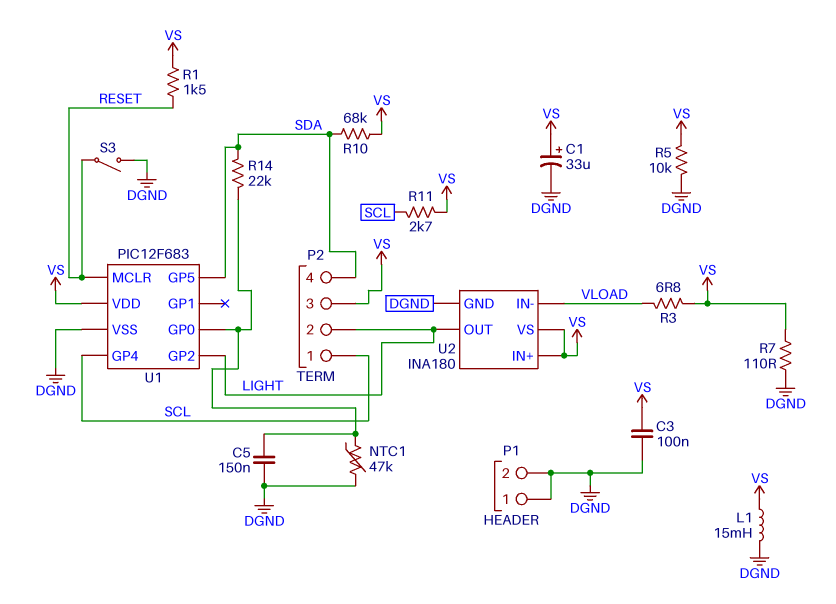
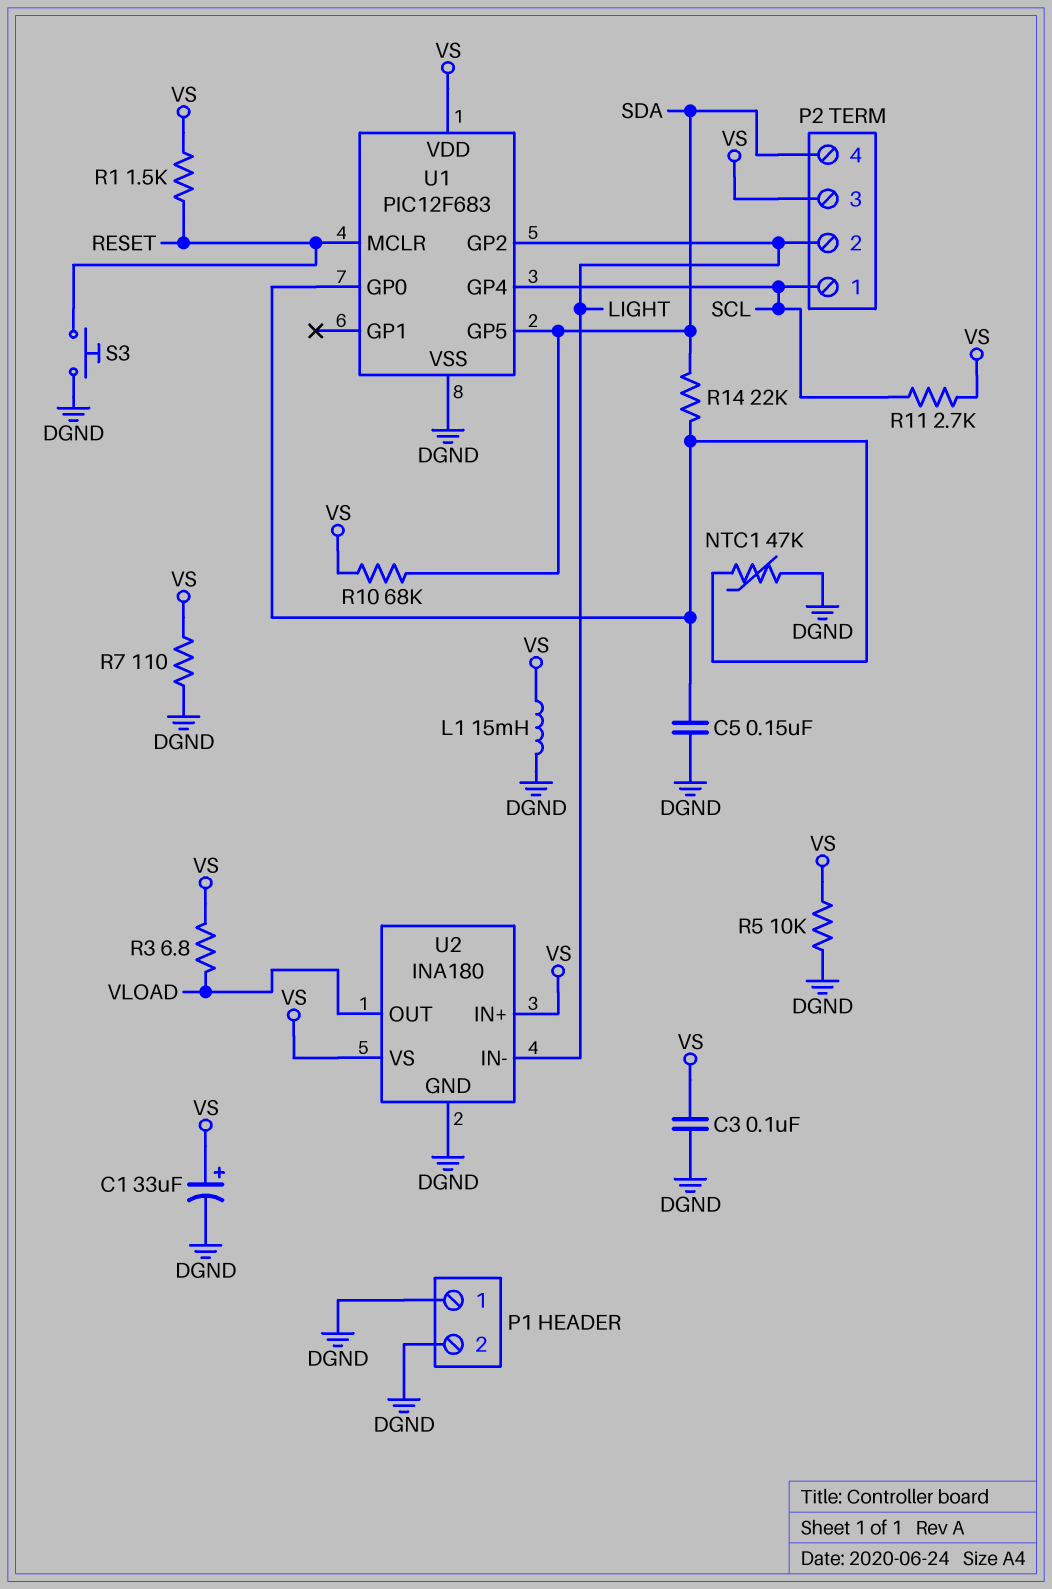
S3: switch (DGND, RESET) -> button (DGND, RESET)
U2 pin IN-: VLOAD -> LIGHT
U2 pin OUT: LIGHT -> VLOAD

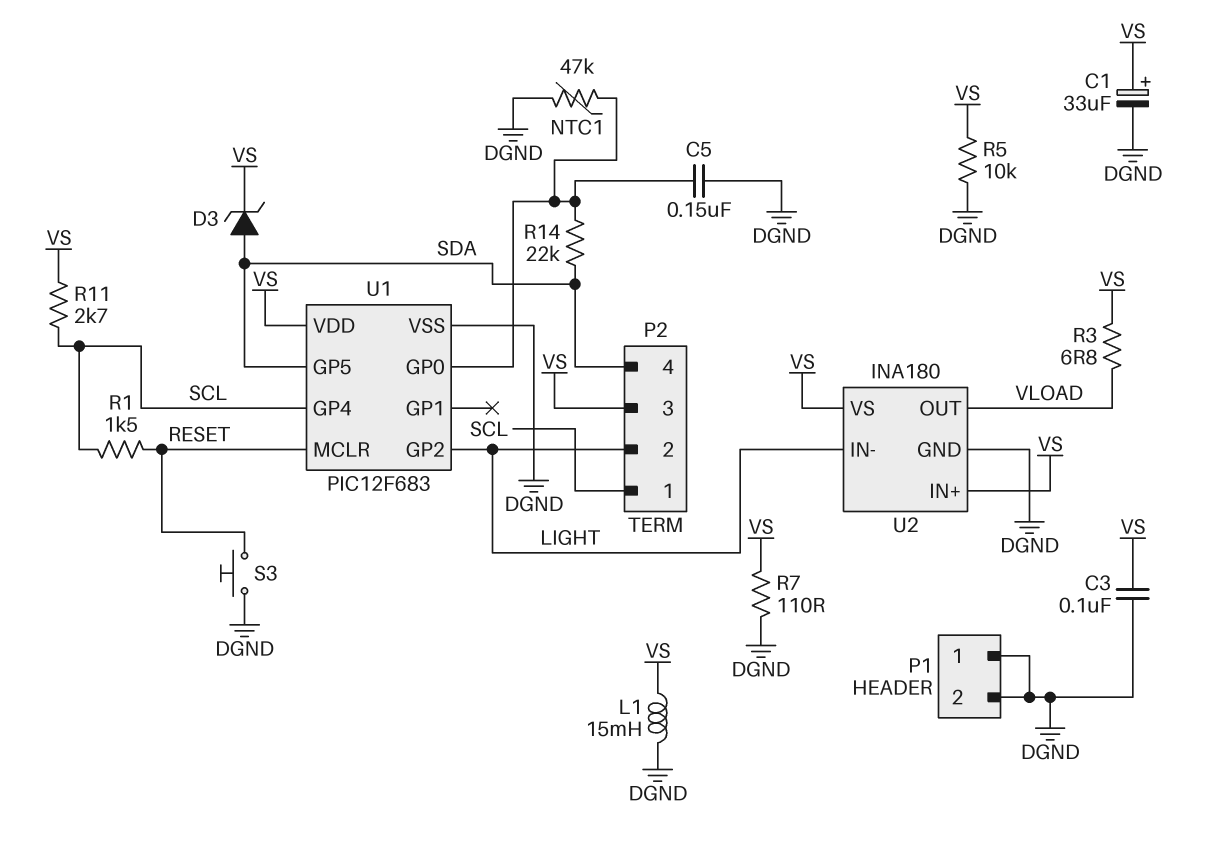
D3: none -> zener (A SDA, K VS)
R1: 1.5k (RESET, VS) -> 1.5k (RESET, SCL)
R10: 68k (SDA, VS) -> none

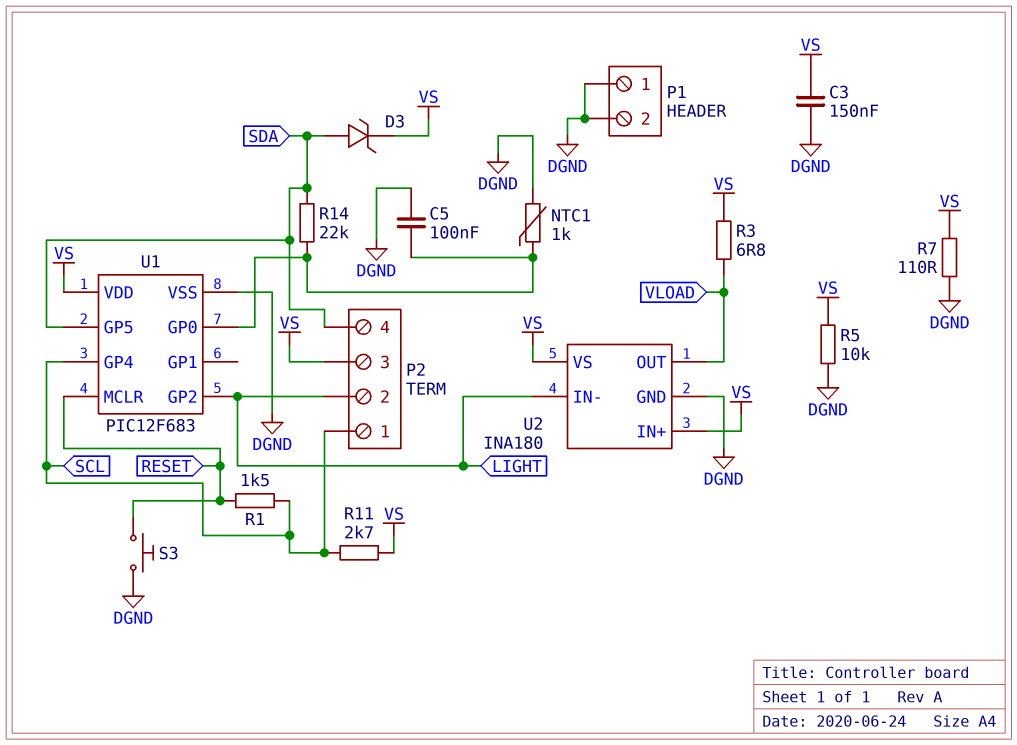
C1: 33uF (plus VS, minus DGND) -> none
C3: 100nF (DGND, VS) -> 150nF (DGND, VS)
C5: 150nF (DGND, U1/GP0) -> 100nF (DGND, U1/GP0)
L1: 15mH (DGND, VS) -> none
NTC1: 47k (DGND, U1/GP0) -> 1k (DGND, U1/GP0)

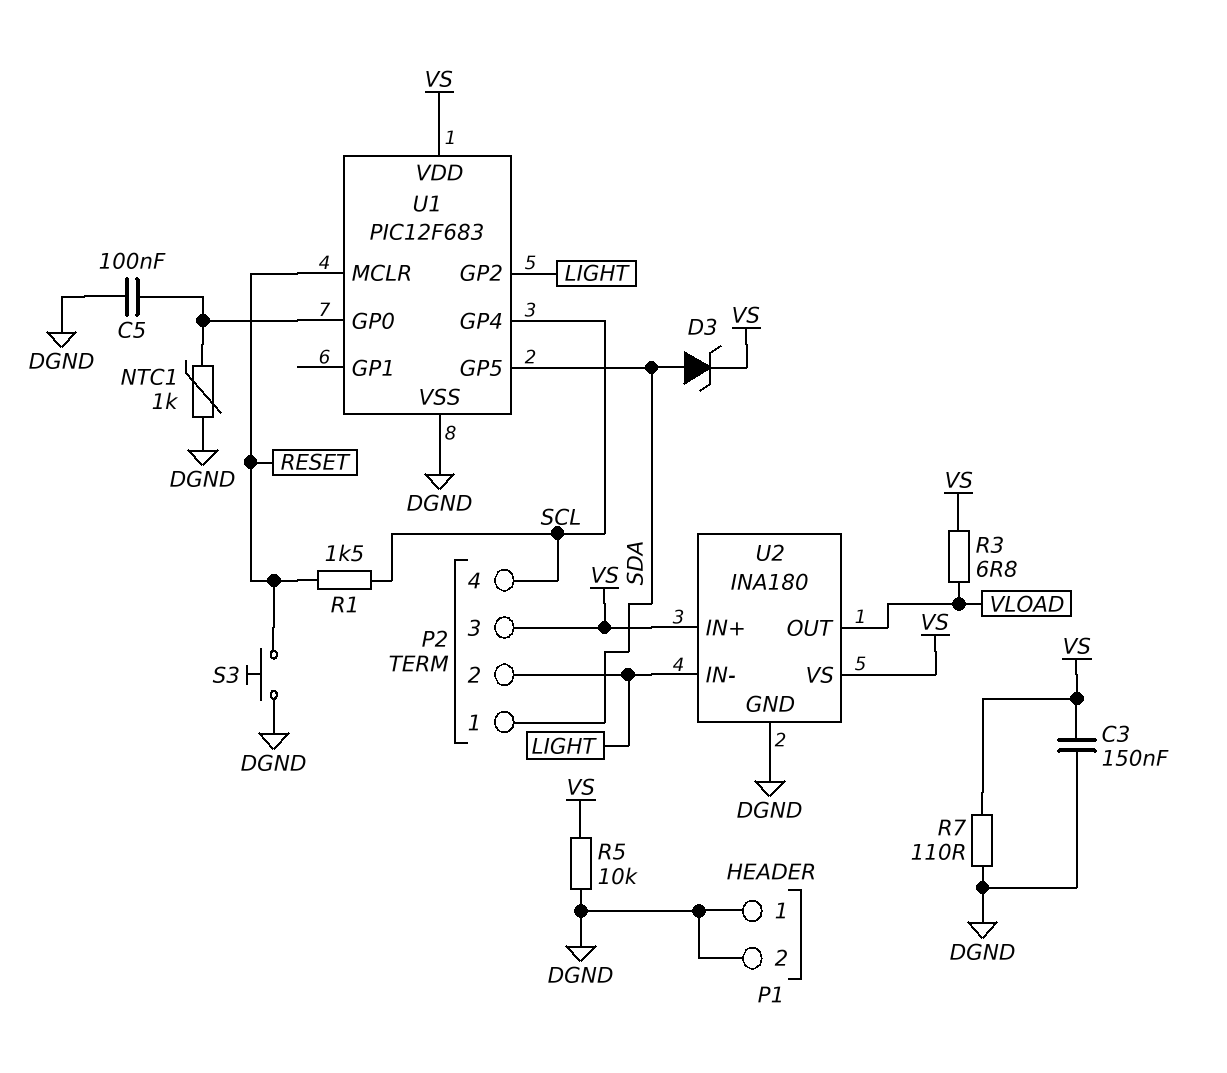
P2 pin 1: SCL -> SDA
P2 pin 4: SDA -> SCL
R11: 2.7k (SCL, VS) -> none
R14: 22k (SDA, U1/GP0) -> none

